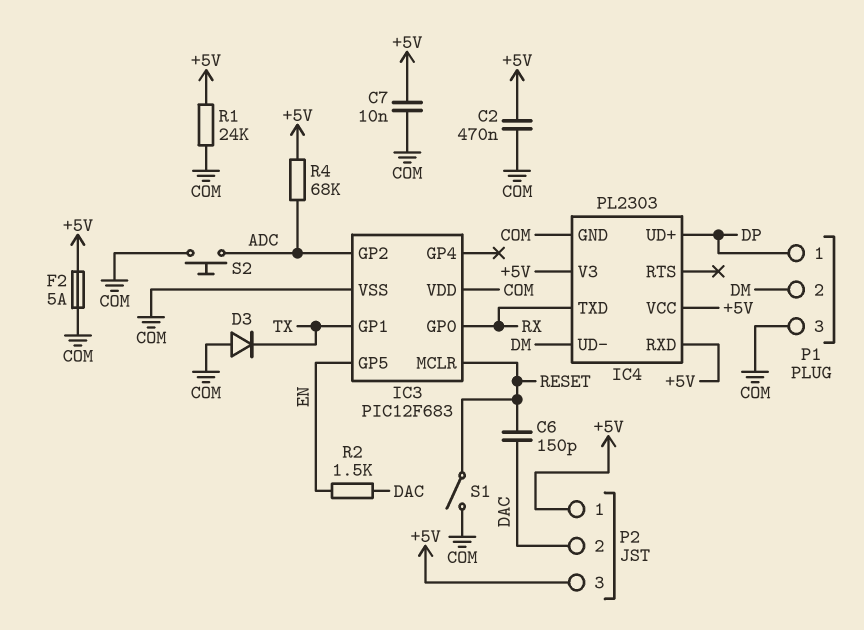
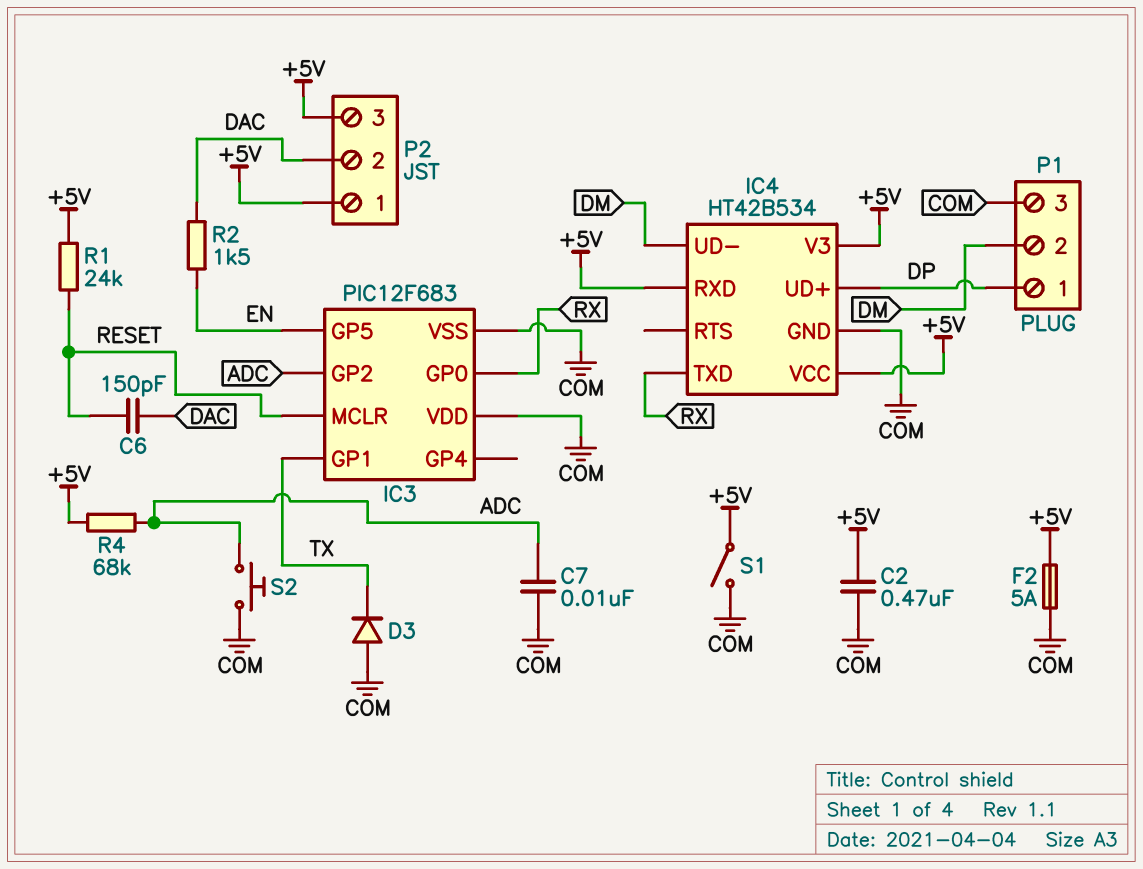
C7: 10nF (+5V, COM) -> 10nF (ADC, COM)
IC4: PL2303 -> HT42B534
R1: 24k (+5V, COM) -> 24k (+5V, RESET)
S1: switch (COM, RESET) -> switch (+5V, COM)

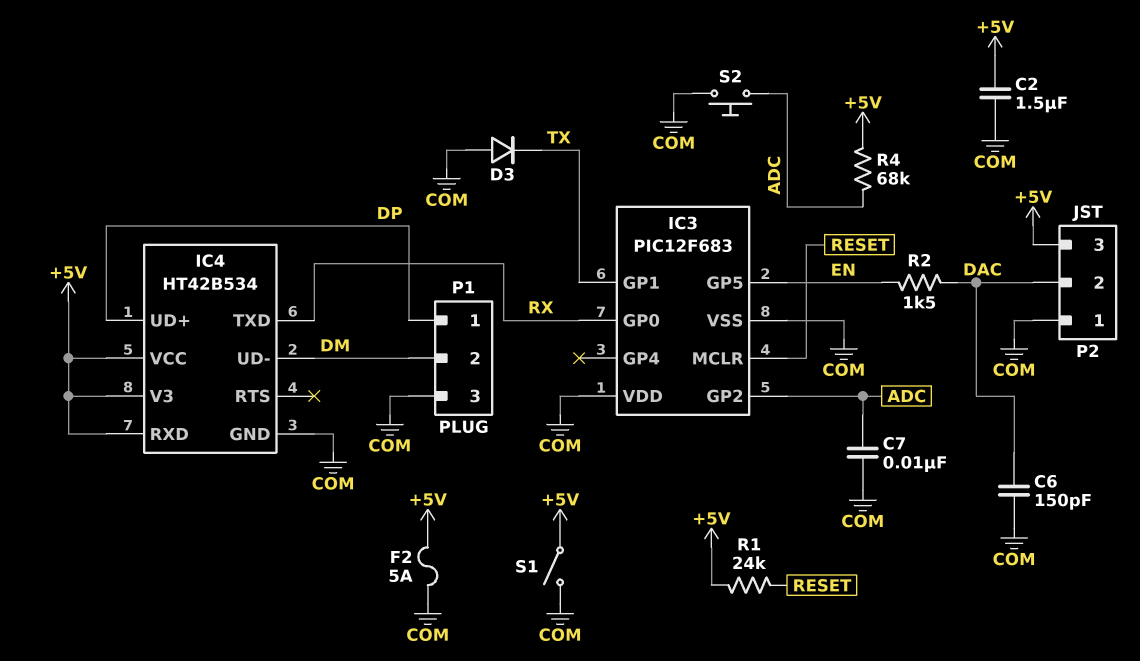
C2: 470nF (+5V, COM) -> 1.5uF (+5V, COM)
C6: 150pF (DAC, RESET) -> 150pF (COM, DAC)
P2 pin 1: +5V -> COM

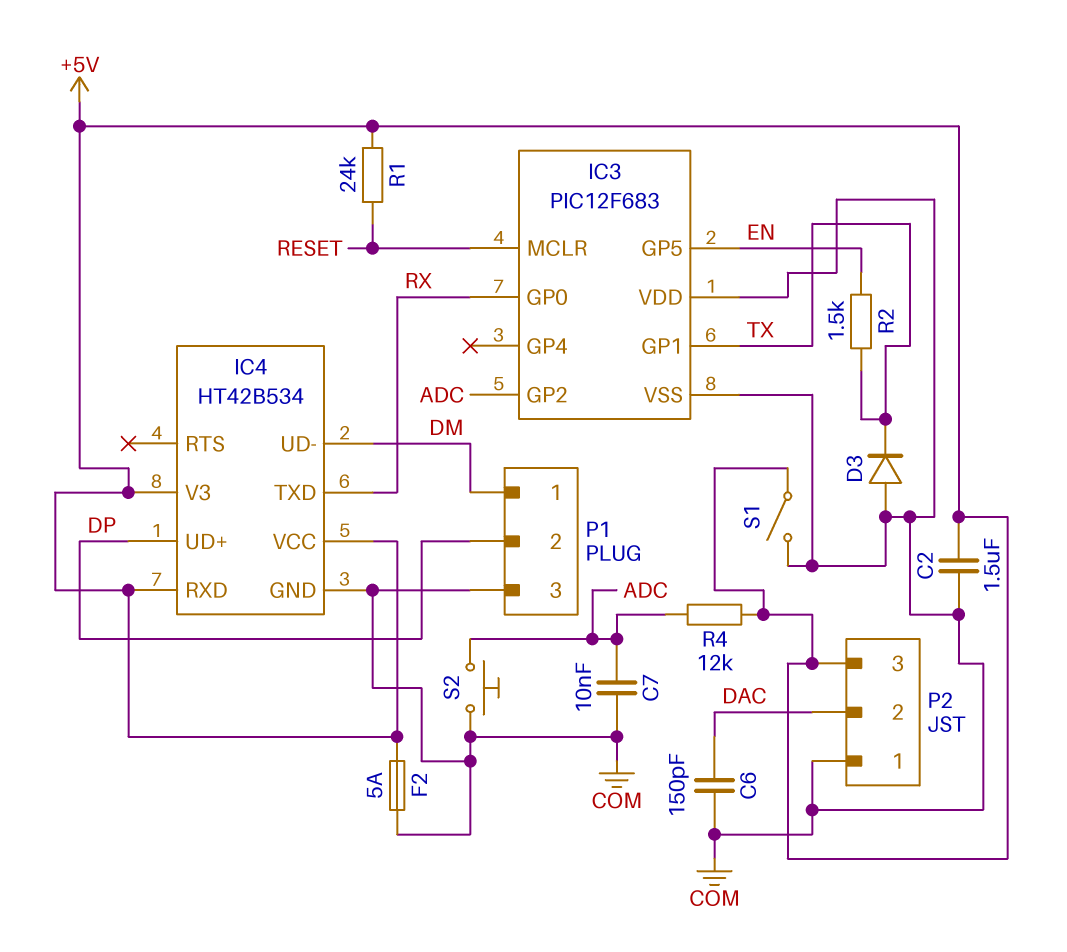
P1 pin 1: DP -> DM
P1 pin 2: DM -> DP
R2: 1.5k (DAC, EN) -> 1.5k (EN, TX)
R4: 68k (+5V, ADC) -> 12k (+5V, ADC)

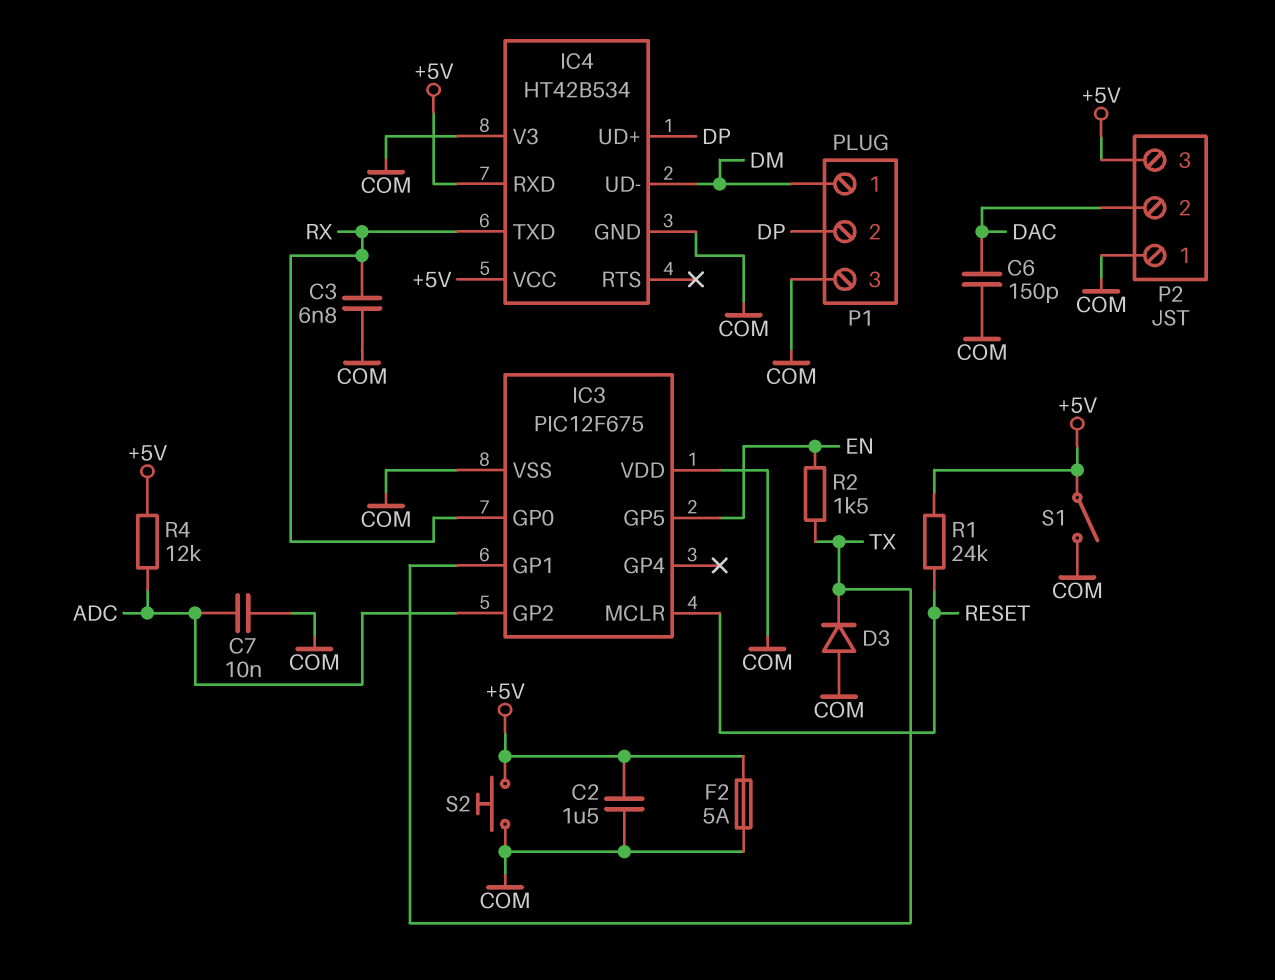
C3: none -> 6.8nF (COM, RX)
IC3: PIC12F683 -> PIC12F675
IC4 pin V3: +5V -> COM
S2: button (ADC, COM) -> button (+5V, COM)

